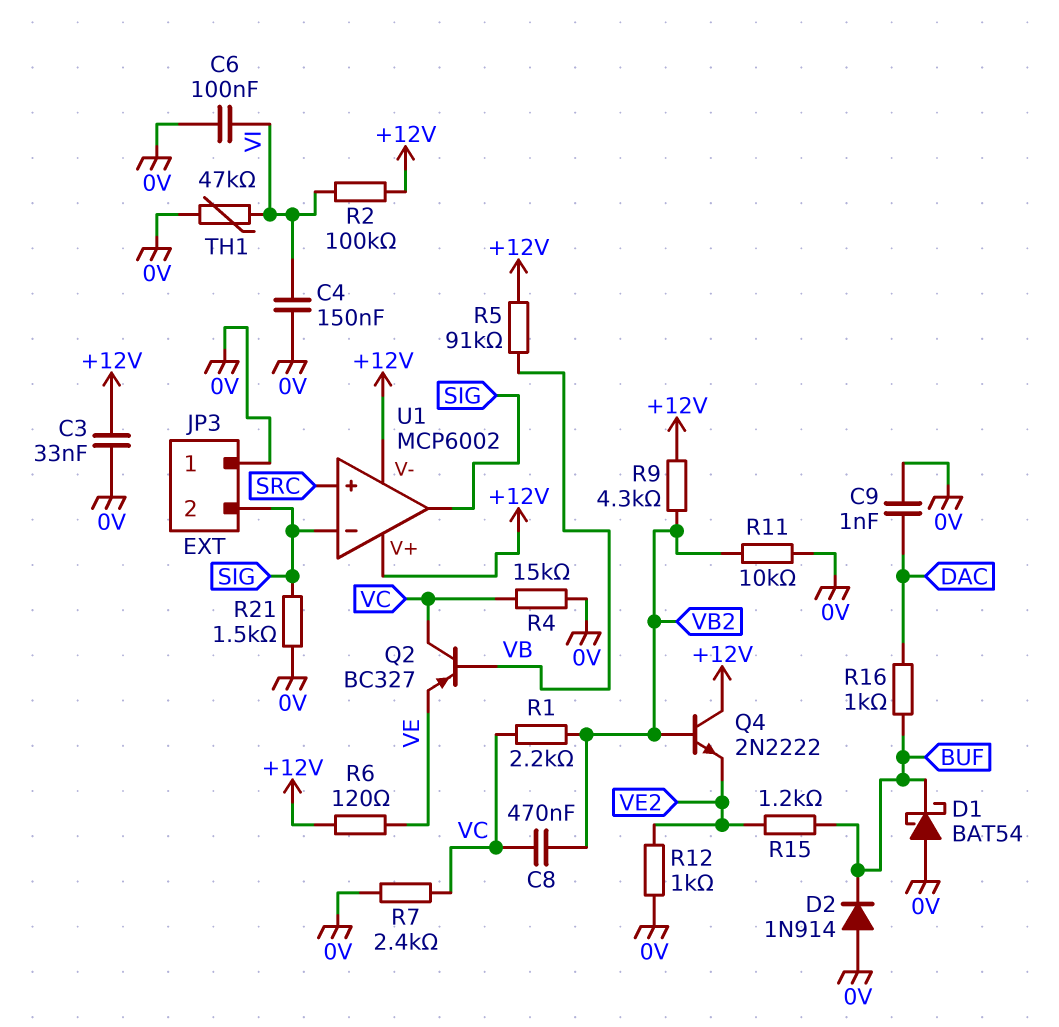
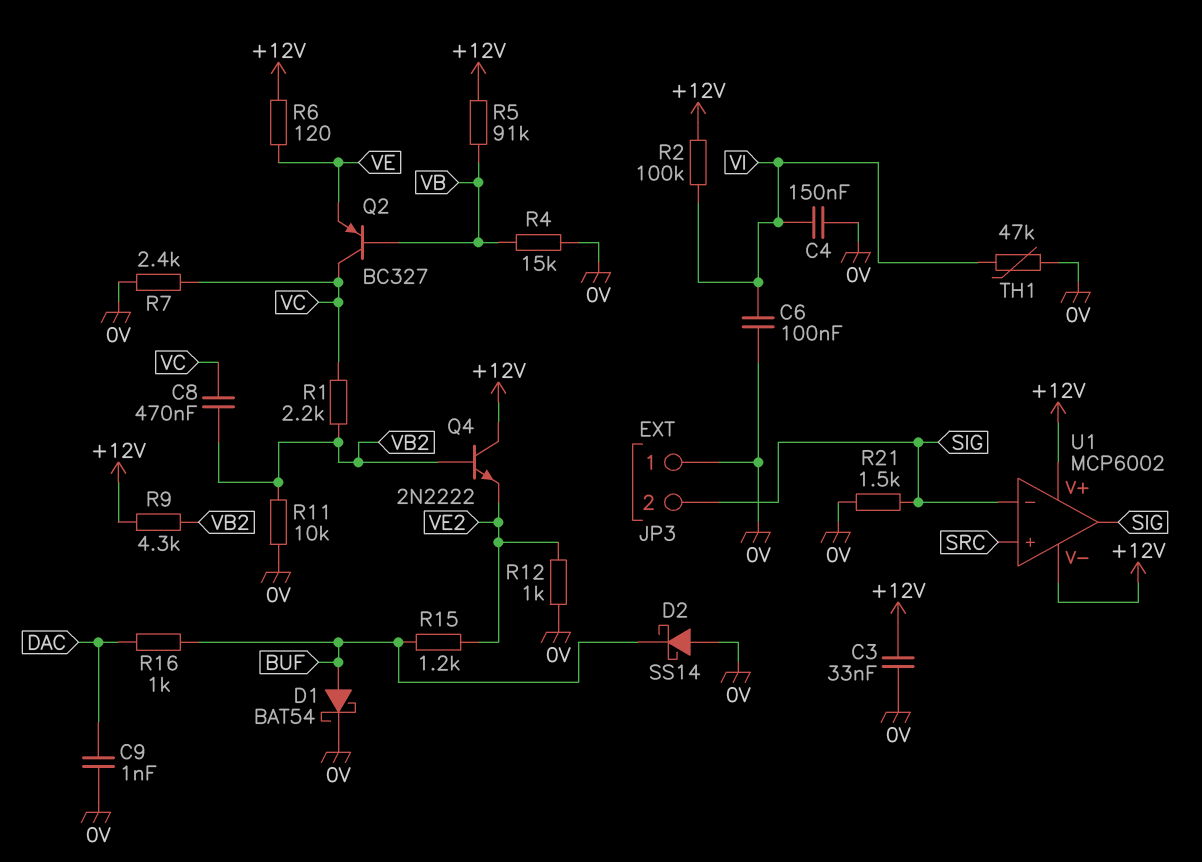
D1: schottky BAT54 (A 0V, K BUF) -> schottky BAT54 (A BUF, K 0V)
D2: diode 1N914 (A 0V, K BUF) -> schottky SS14 (A 0V, K BUF)
R4: 15k (0V, VC) -> 15k (0V, VB)

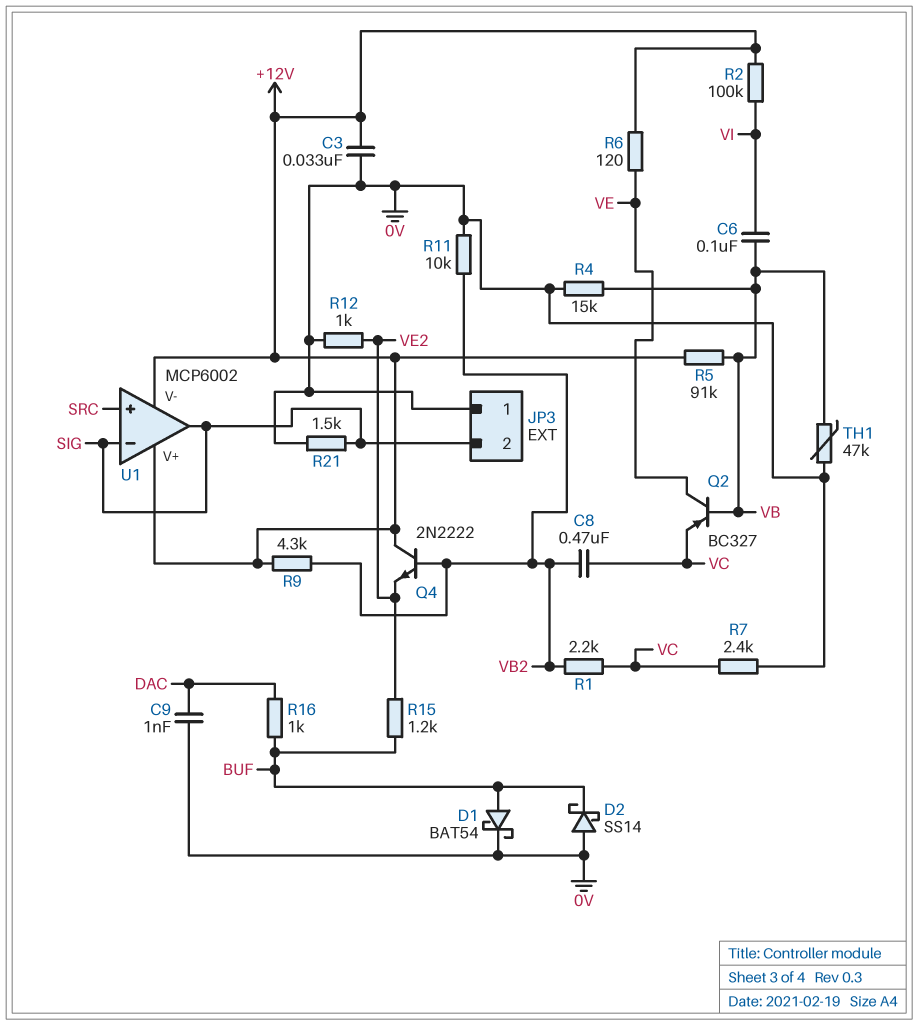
C4: 150nF (0V, VI) -> none
C6: 100nF (0V, VI) -> 100nF (VB, VI)
Q2: PNP BC327 (B VB, C VC, E VE) -> PNP BC327 (B VB, C VE, E VC)
TH1: 47k (0V, VI) -> 47k (0V, VB)

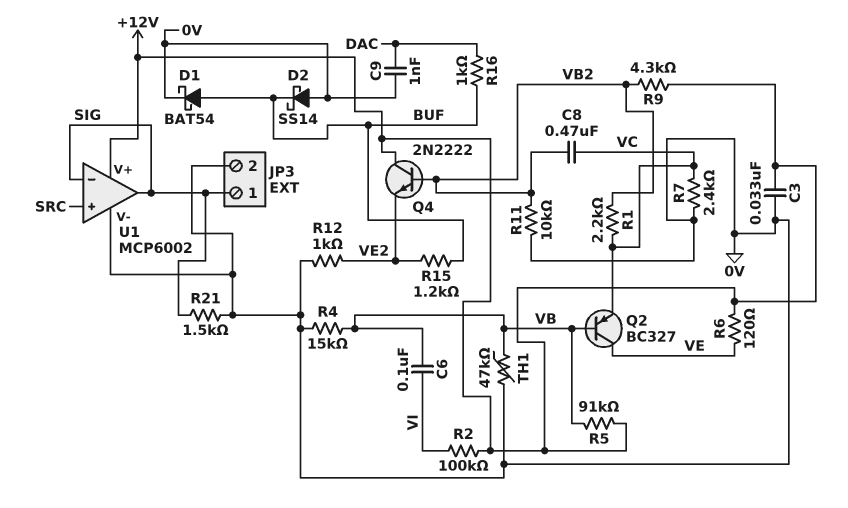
JP3 pin 1: 0V -> SIG
JP3 pin 2: SIG -> 0V
U1 pin V-: +12V -> 0V

